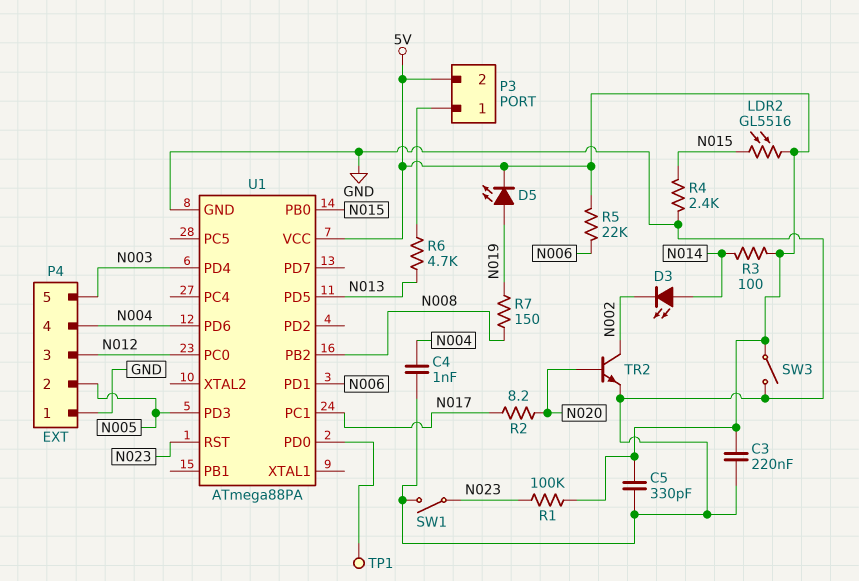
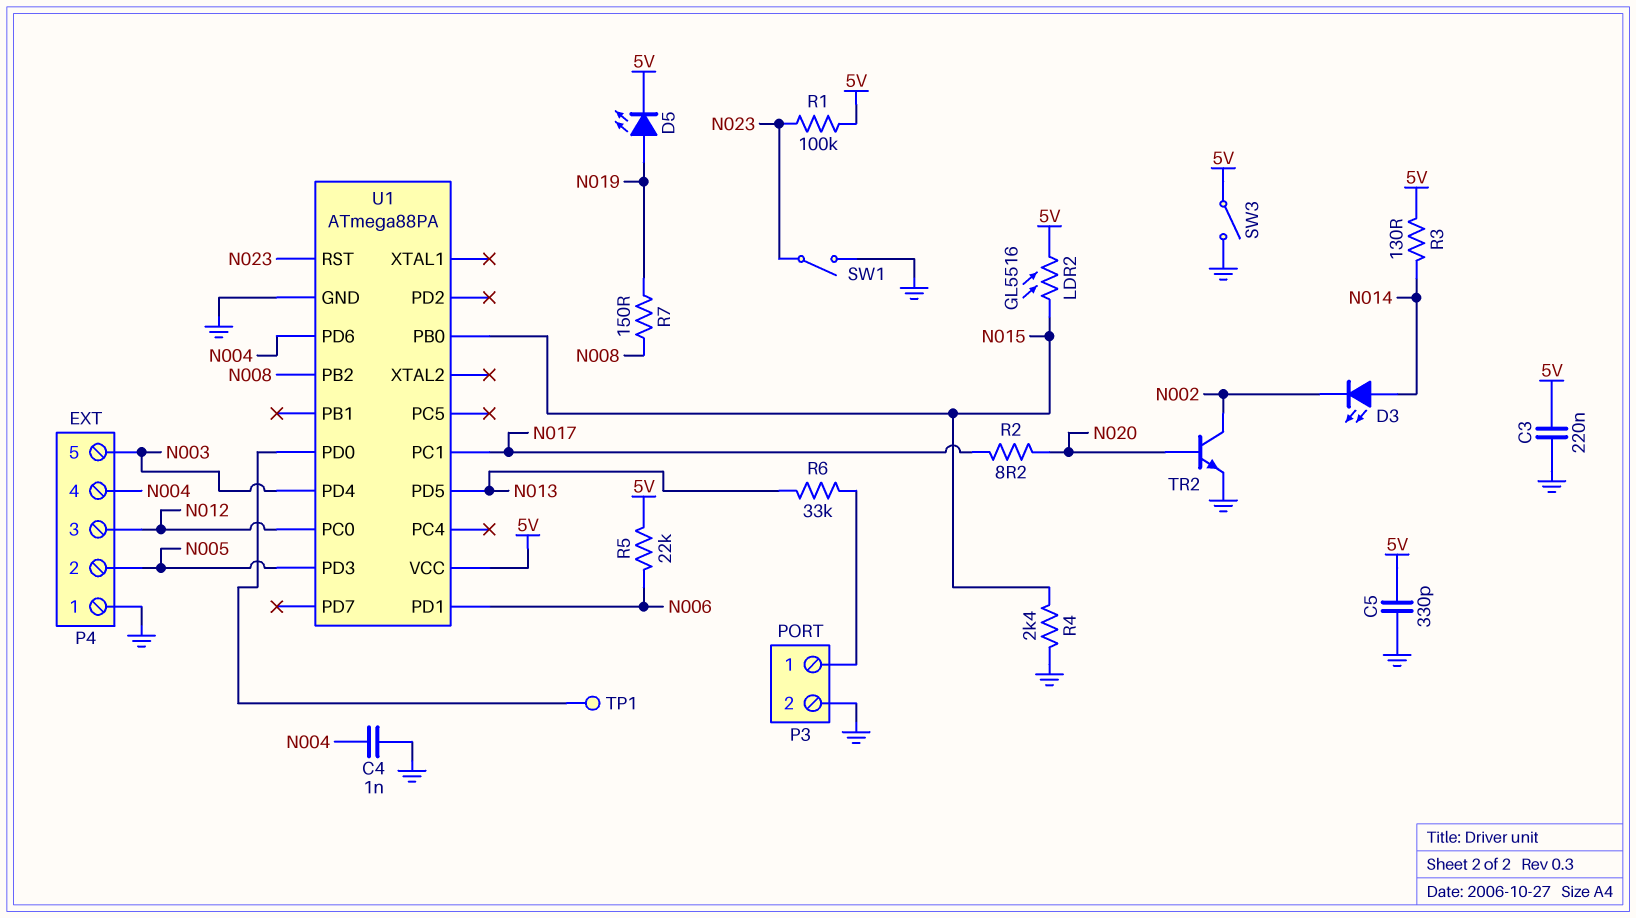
P3 pin 2: 5V -> GND
R3: 100 (5V, N014) -> 130 (5V, N014)
R6: 4.7k (N013, P3/1) -> 33k (N013, P3/1)

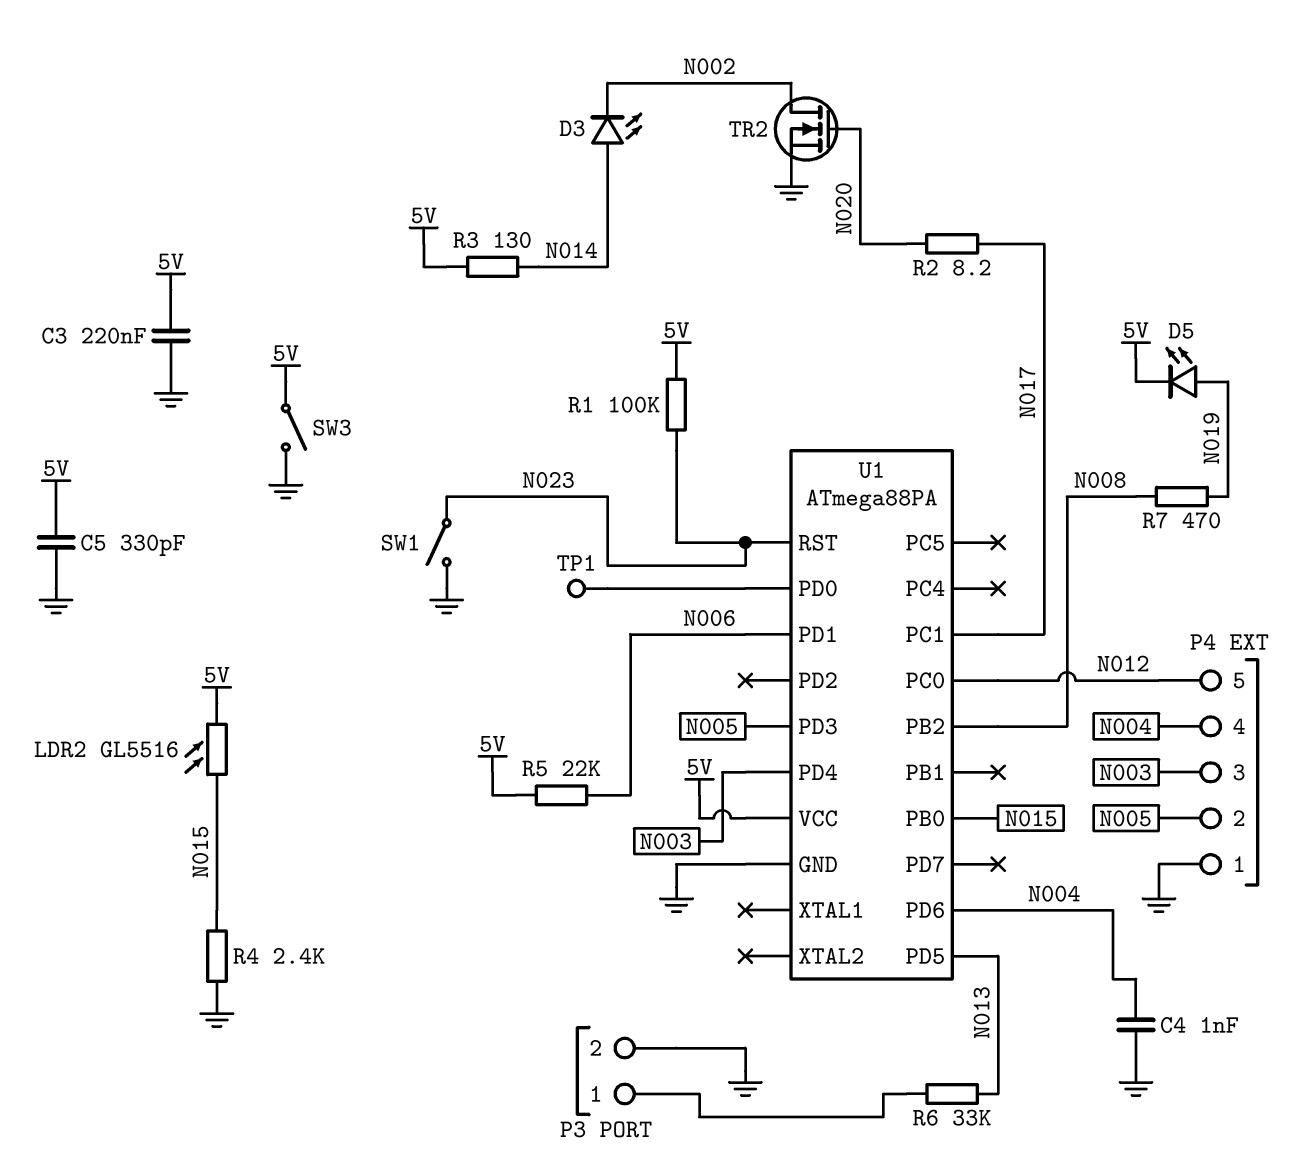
P4 pin 3: N012 -> N003
P4 pin 5: N003 -> N012
R7: 150 (N008, N019) -> 470 (N008, N019)
TR2: NPN (B N020, C N002, E GND) -> NMOS (G N020, D N002, S GND)

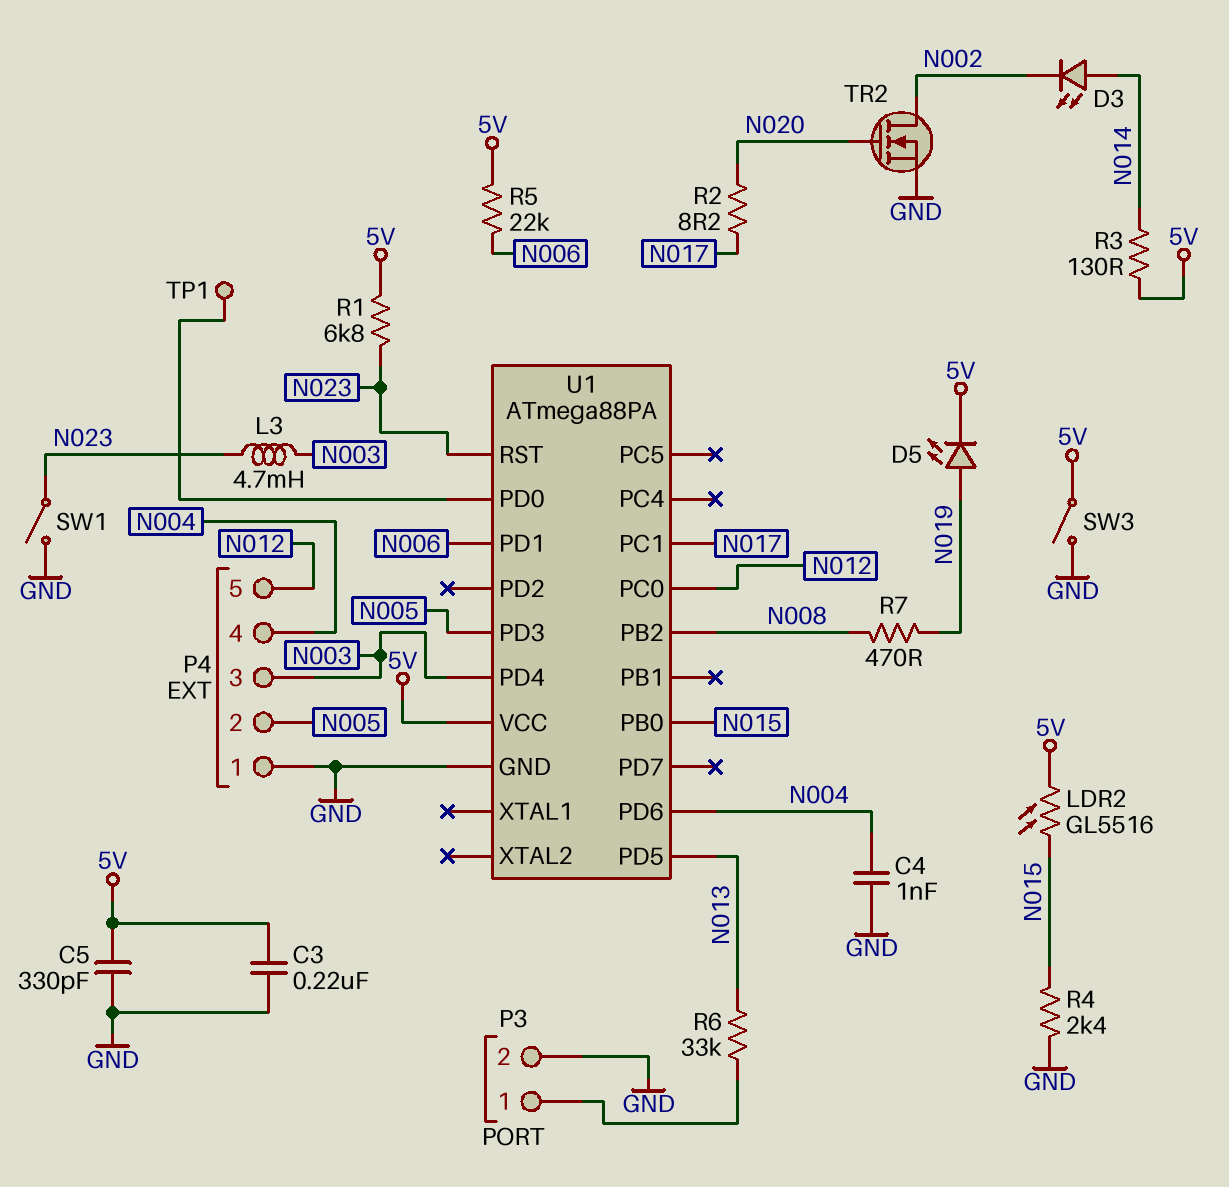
L3: none -> 4.7mH (N003, N023)
R1: 100k (5V, N023) -> 6.8k (5V, N023)

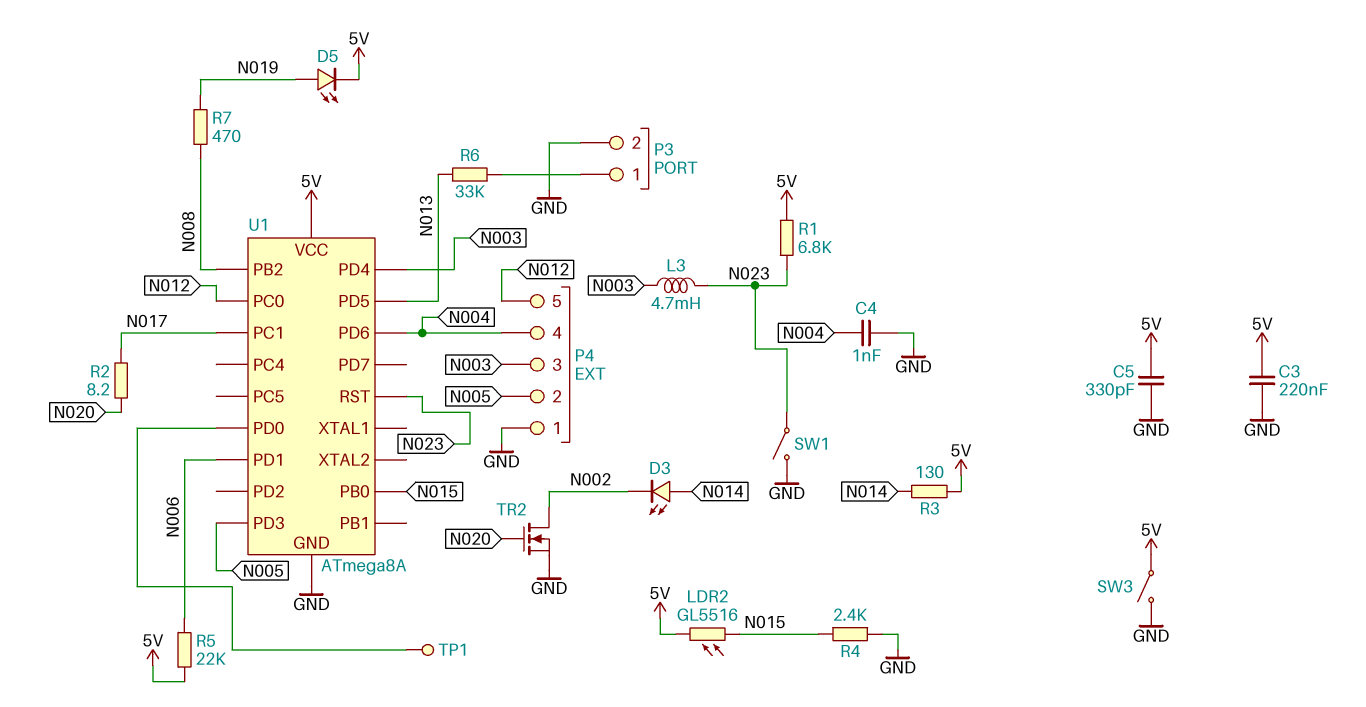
U1: ATmega88PA -> ATmega8A

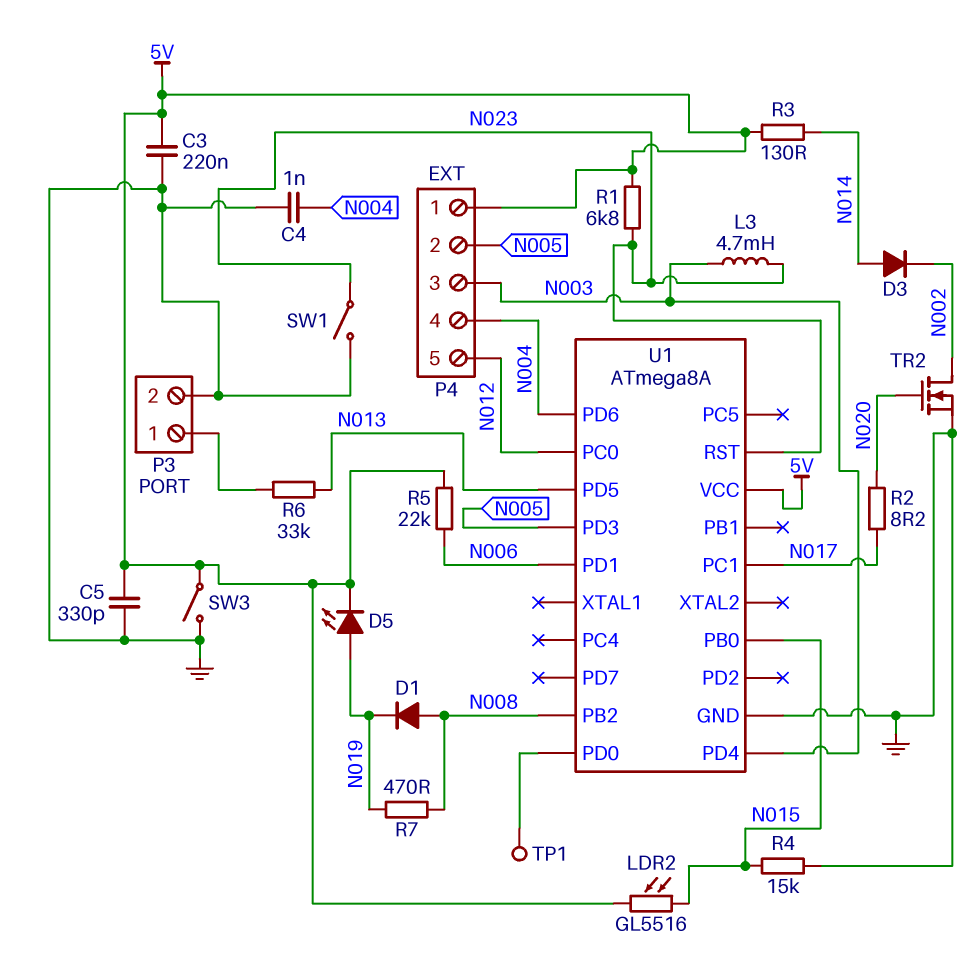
D1: none -> diode (A N008, K N019)
D3: LED (A N014, K N002) -> diode (A N014, K N002)
P4 pin 1: GND -> 5V
R4: 2.4k (GND, N015) -> 15k (GND, N015)

